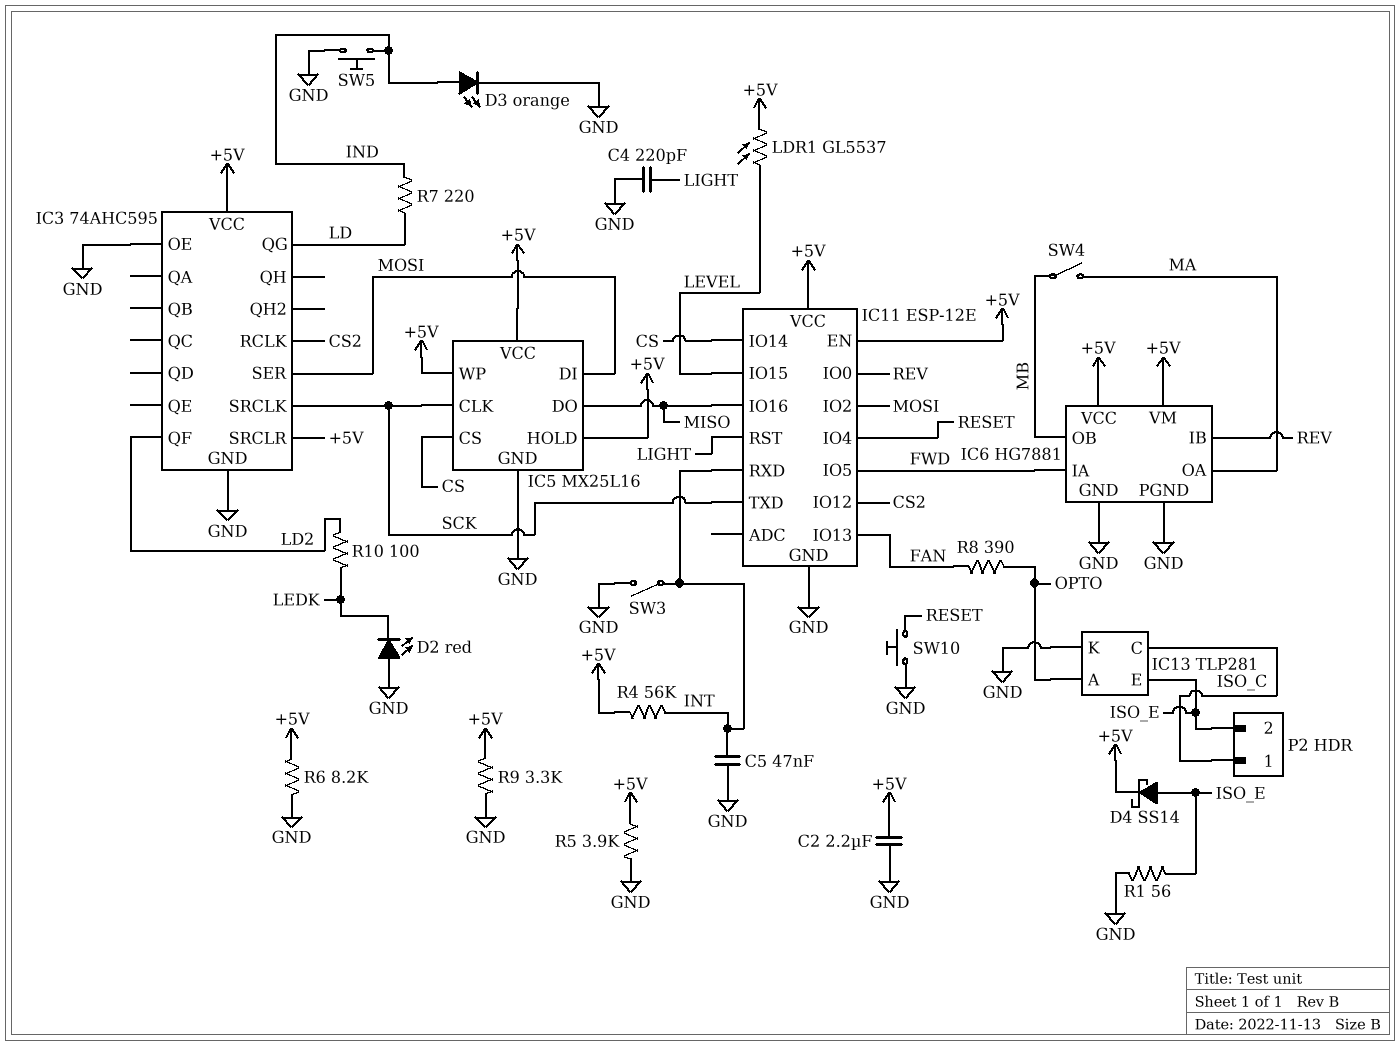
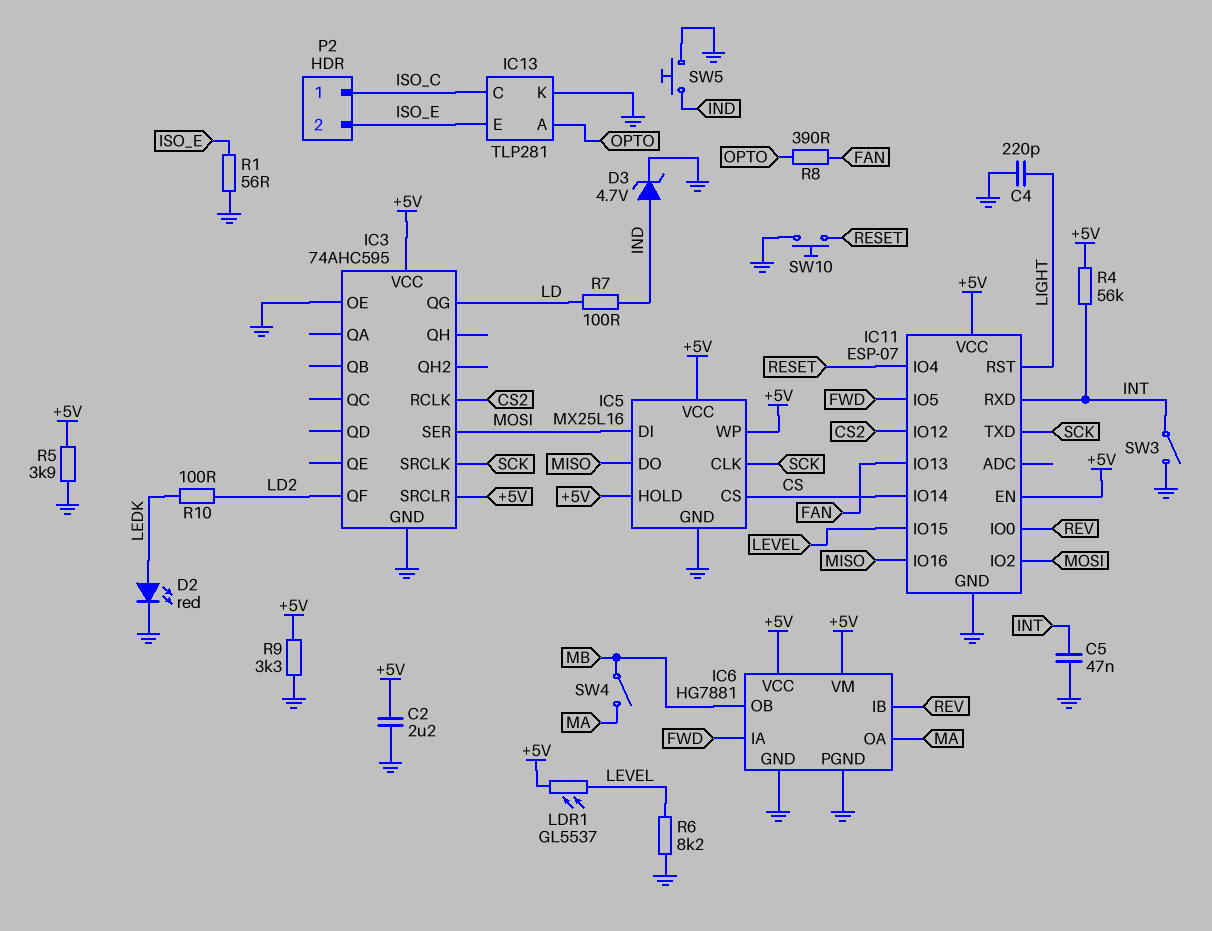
D2: LED red (A GND, K LEDK) -> LED red (A LEDK, K GND)
D3: LED orange (A IND, K GND) -> zener 4.7V (A IND, K GND)
D4: schottky SS14 (A ISO_E, K +5V) -> none
IC11: ESP-12E -> ESP-07
R6: 8.2k (+5V, GND) -> 8.2k (GND, LEVEL)
R7: 220 (IND, LD) -> 100 (IND, LD)

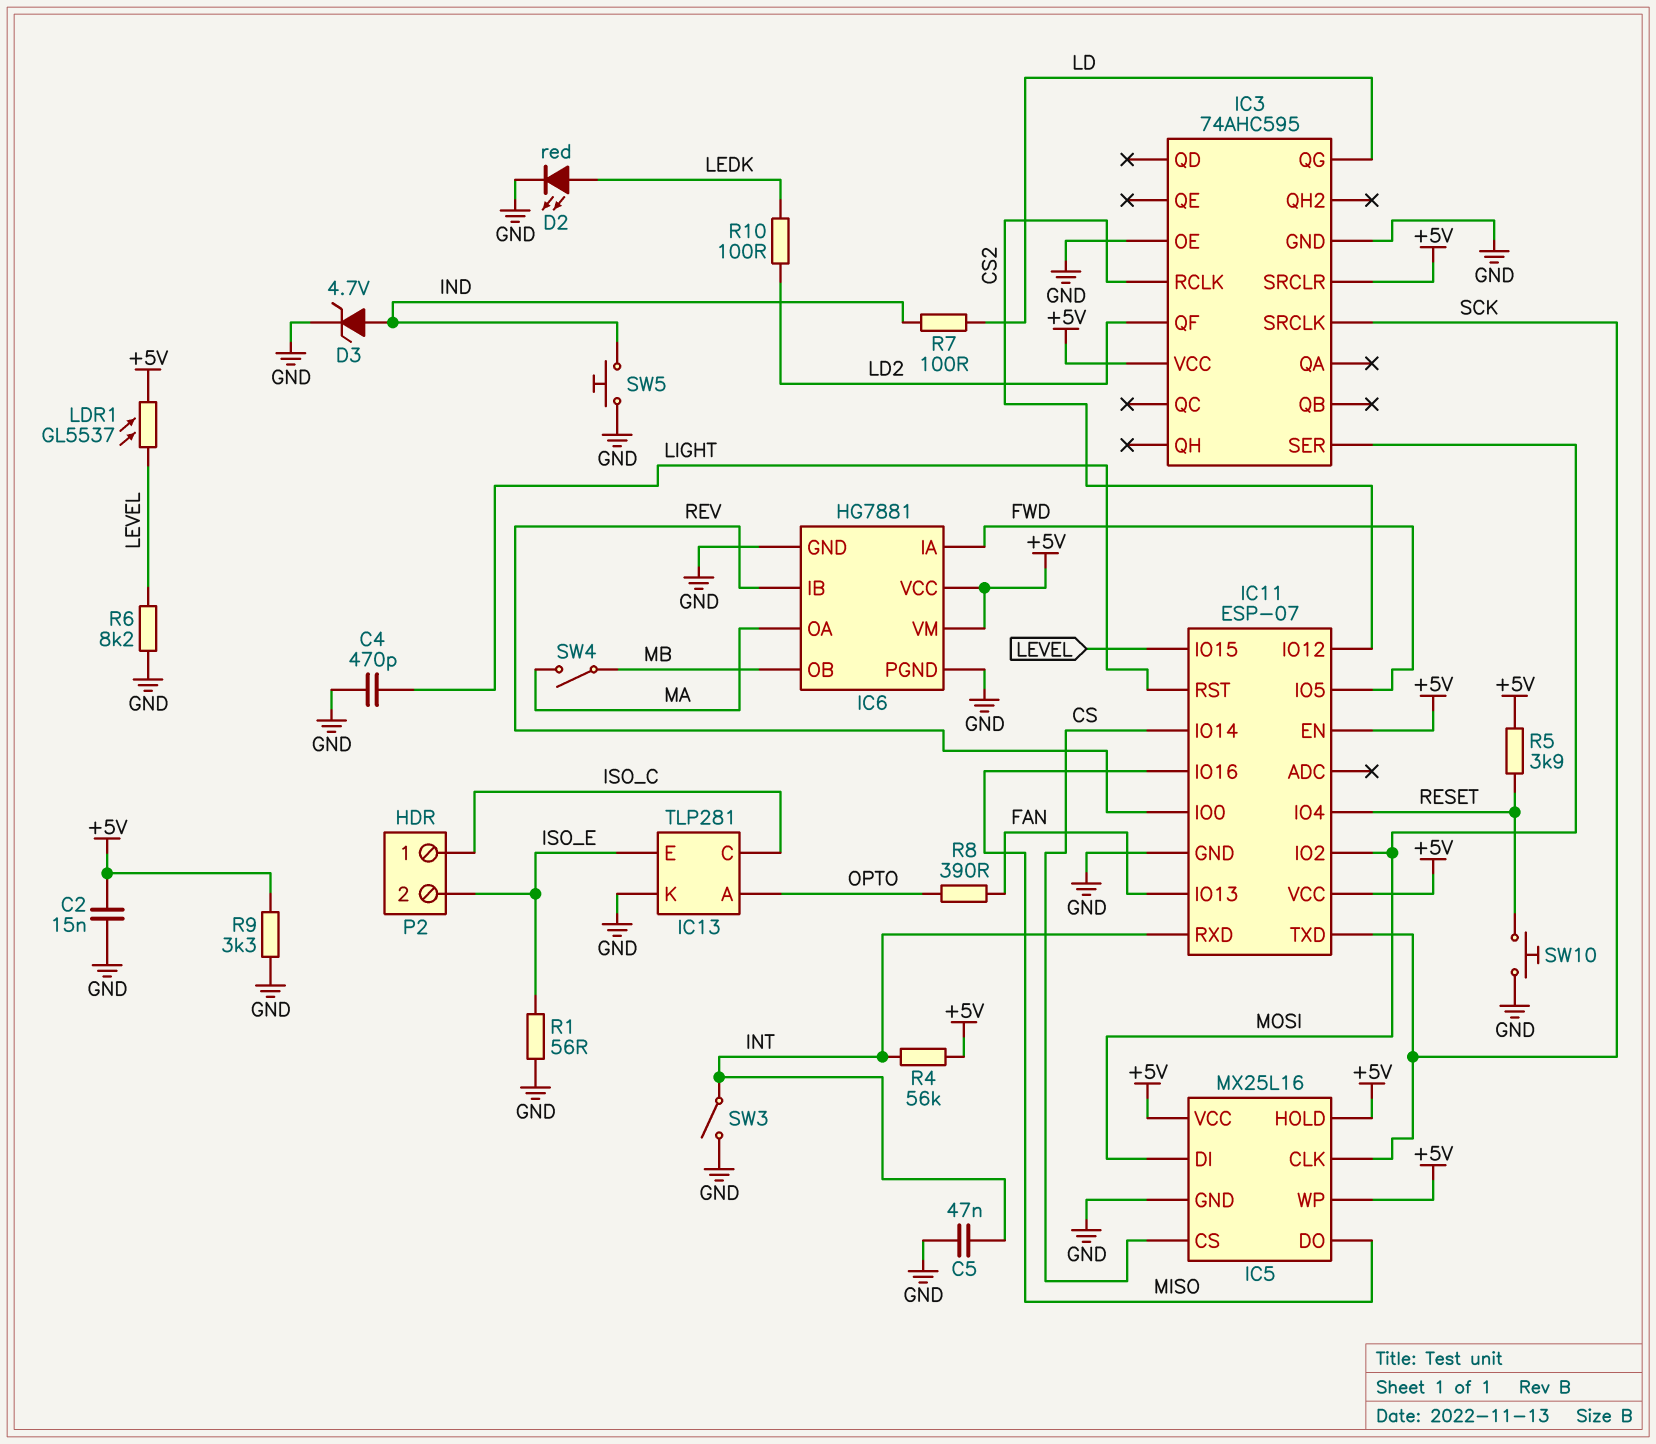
C2: 2.2uF (+5V, GND) -> 15nF (+5V, GND)
C4: 220pF (GND, LIGHT) -> 470pF (GND, LIGHT)
R5: 3.9k (+5V, GND) -> 3.9k (+5V, RESET)

